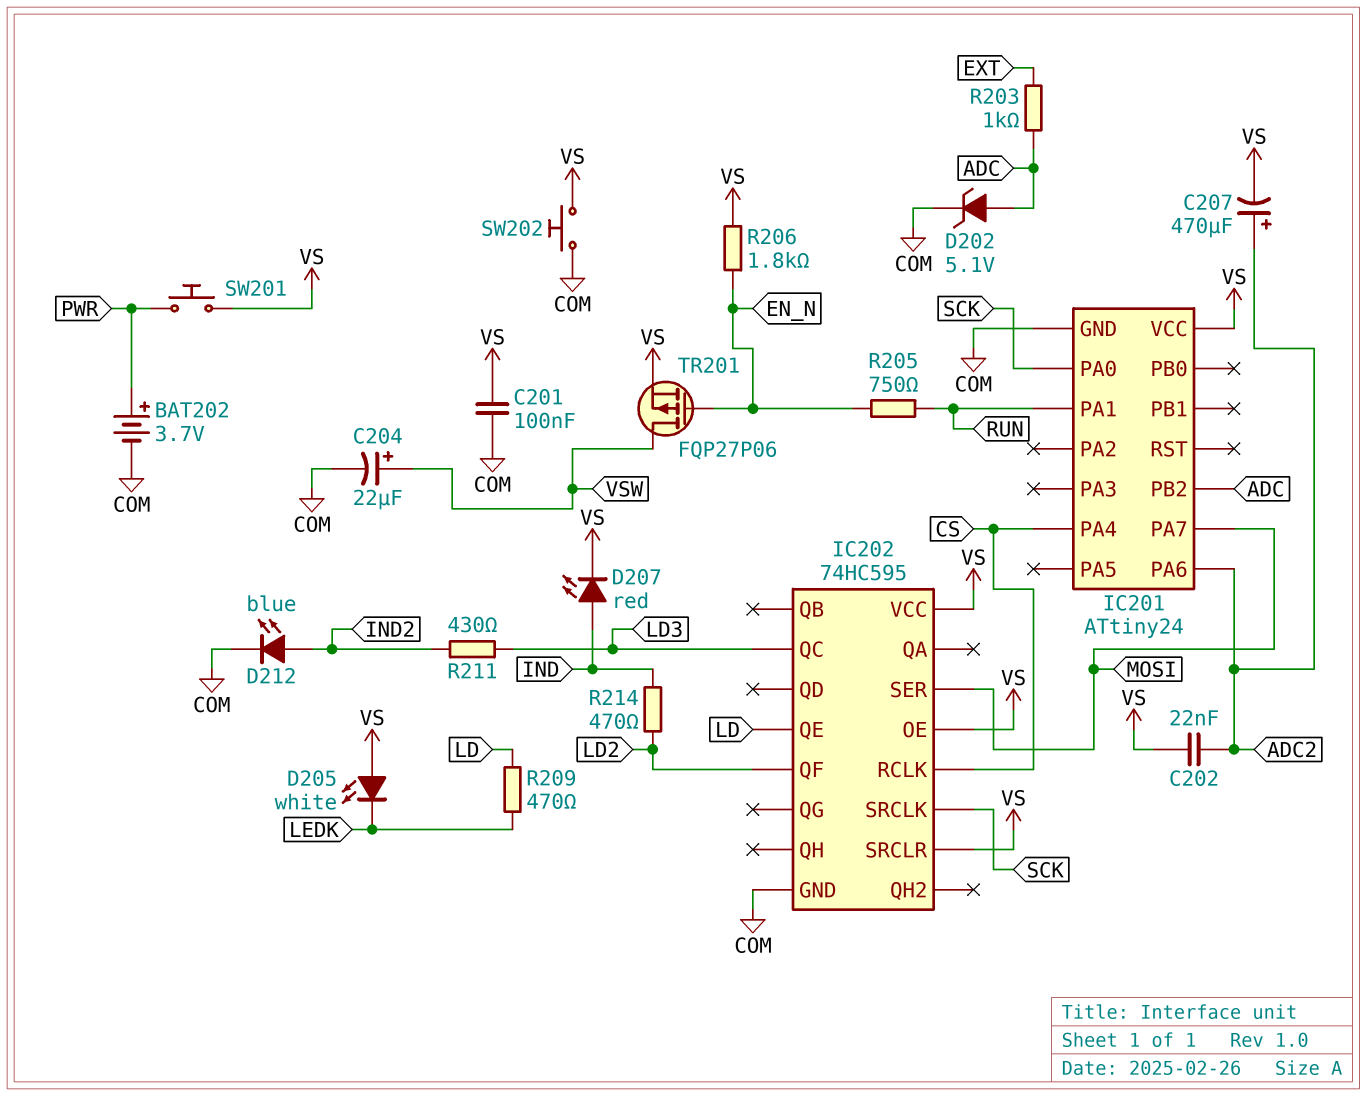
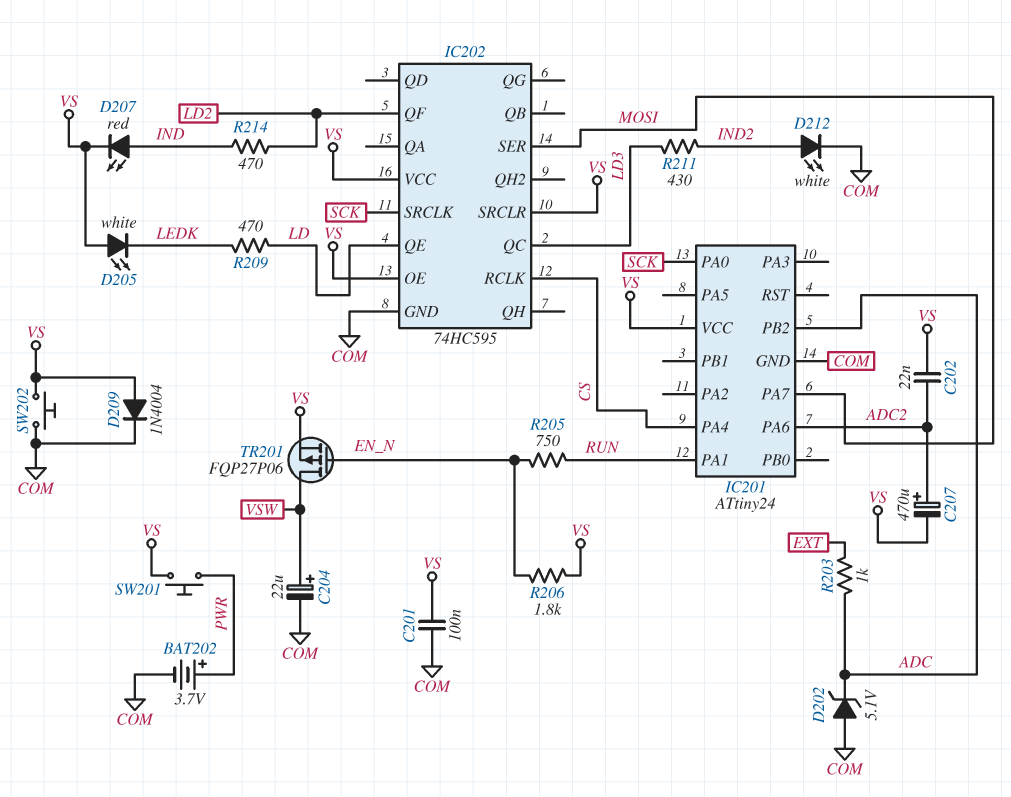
D202: zener 5.1V (A ADC, K COM) -> zener 5.1V (A COM, K ADC)
D209: none -> diode 1N4004 (A VS, K COM)
D212: LED blue (A IND2, K COM) -> LED white (A IND2, K COM)

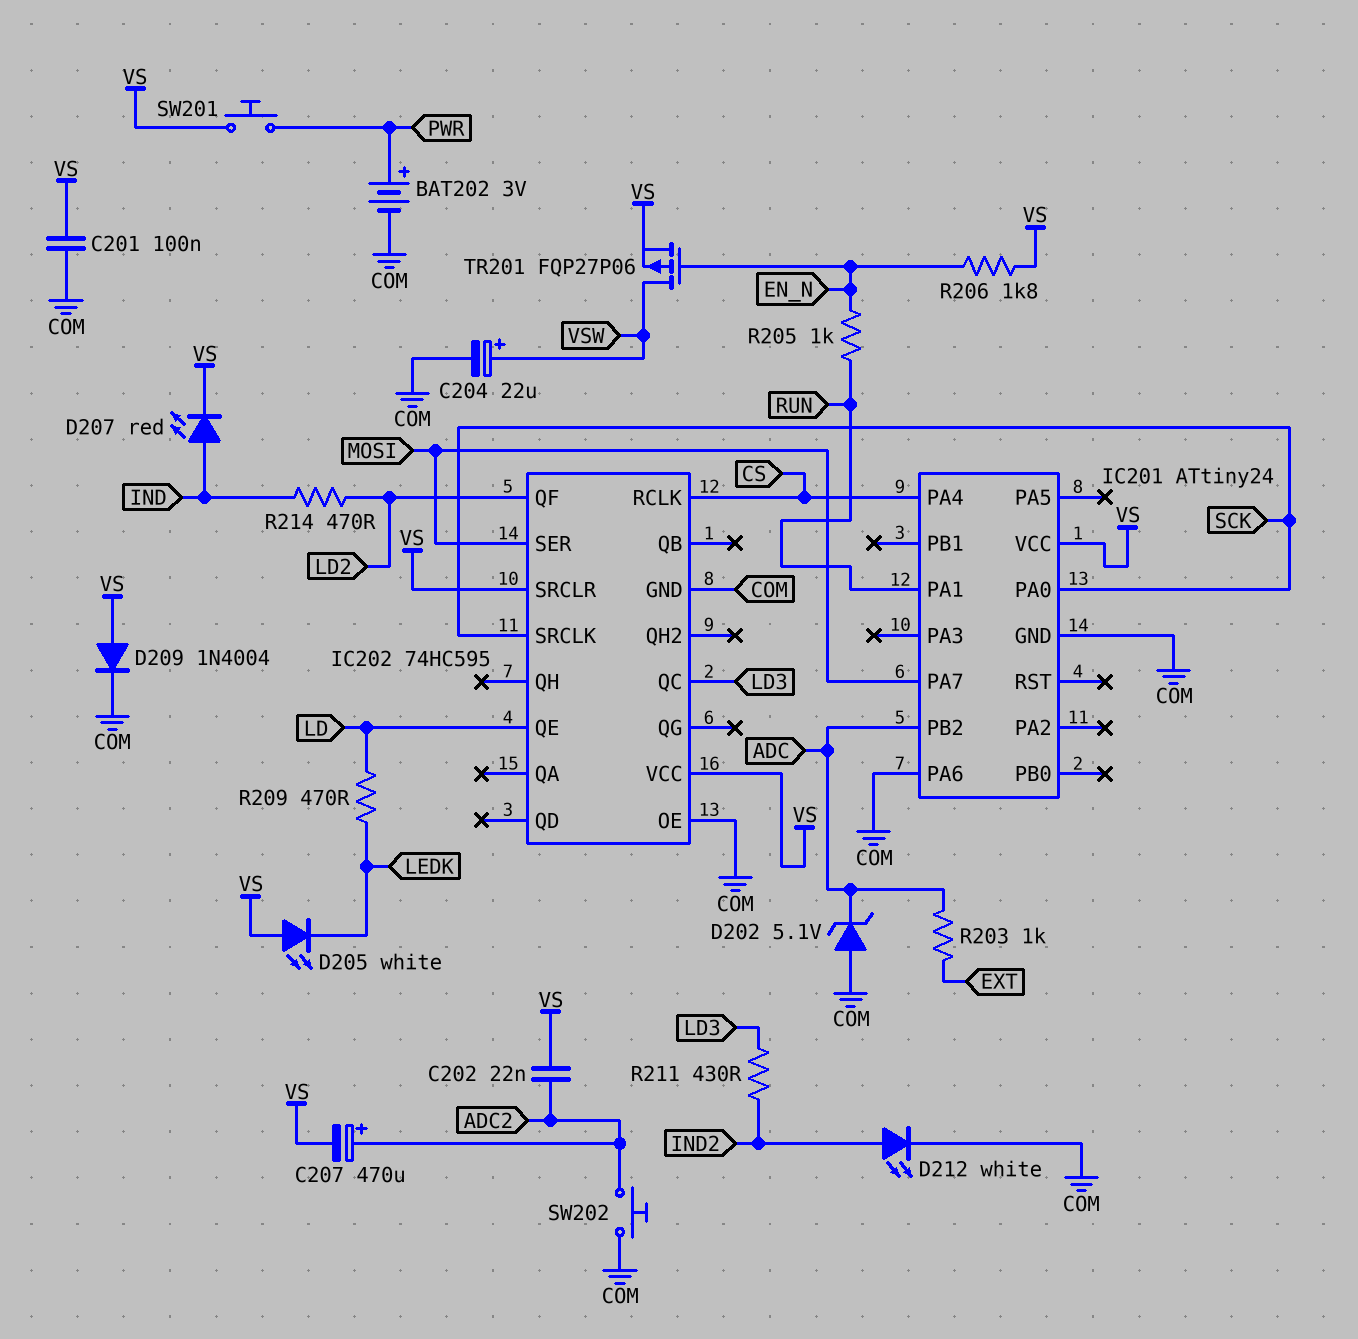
BAT202: 3.7V (plus PWR, minus COM) -> 3V (plus PWR, minus COM)
IC201 pin PA6: ADC2 -> COM
IC202 pin OE: VS -> COM
R205: 750 (EN_N, RUN) -> 1k (EN_N, RUN)
SW202: button (COM, VS) -> button (ADC2, COM)

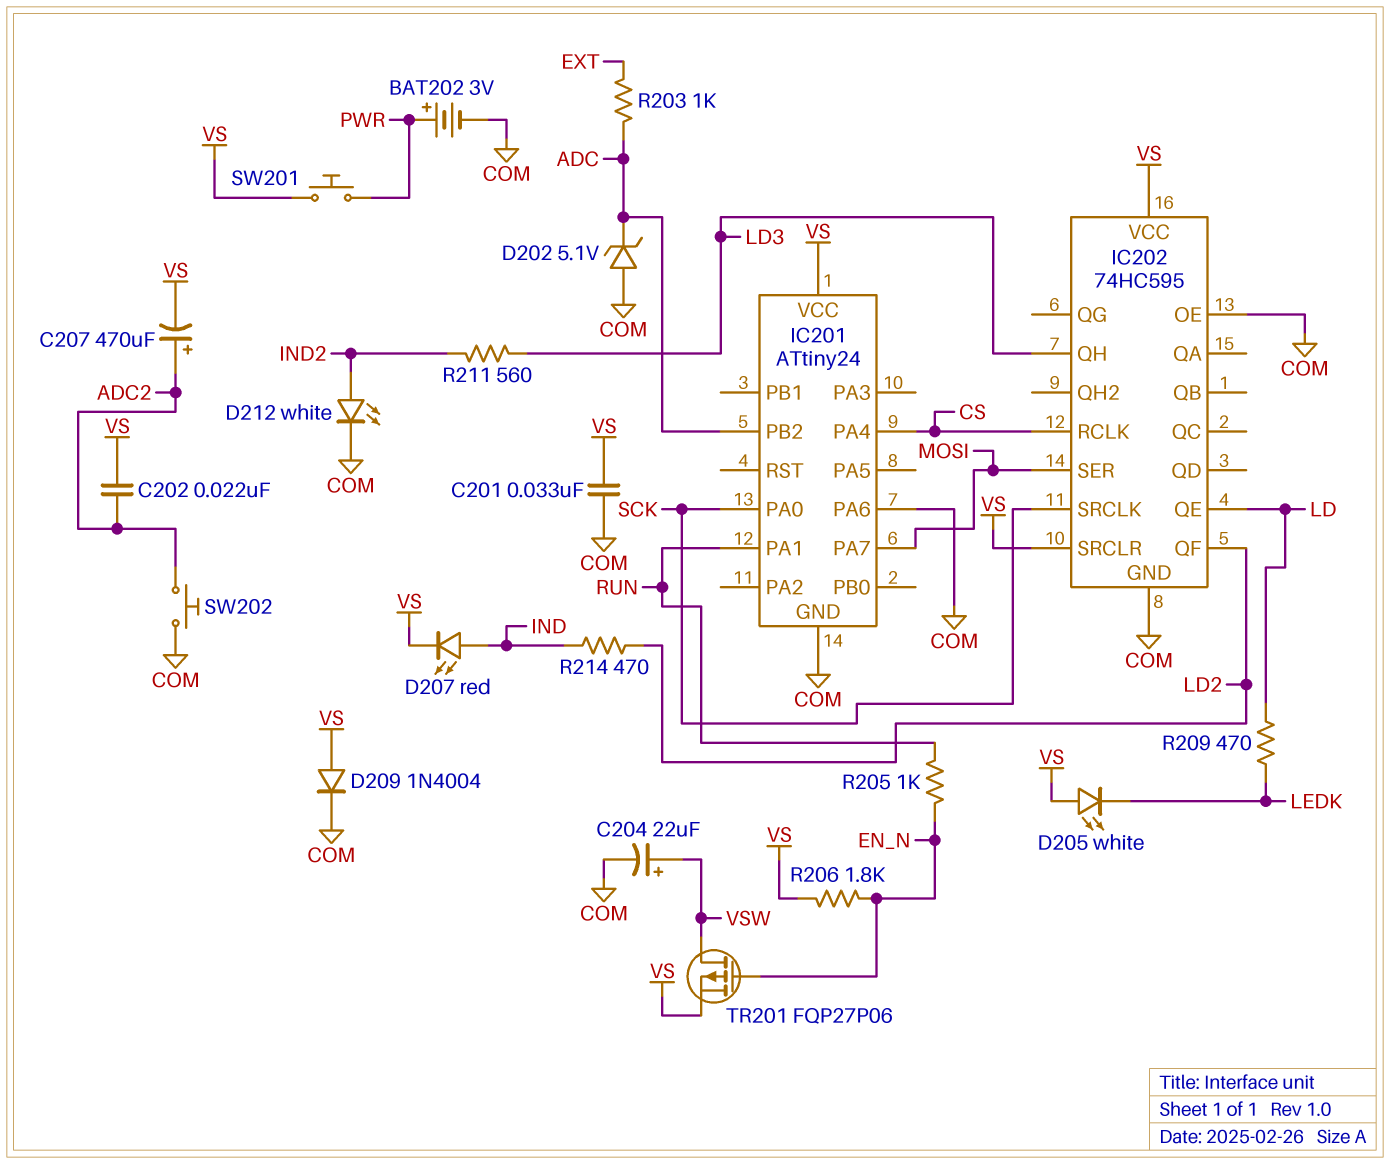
C201: 100nF (COM, VS) -> 33nF (COM, VS)
IC202 pin QC: LD3 -> none
IC202 pin QH: none -> LD3
R211: 430 (IND2, LD3) -> 560 (IND2, LD3)

